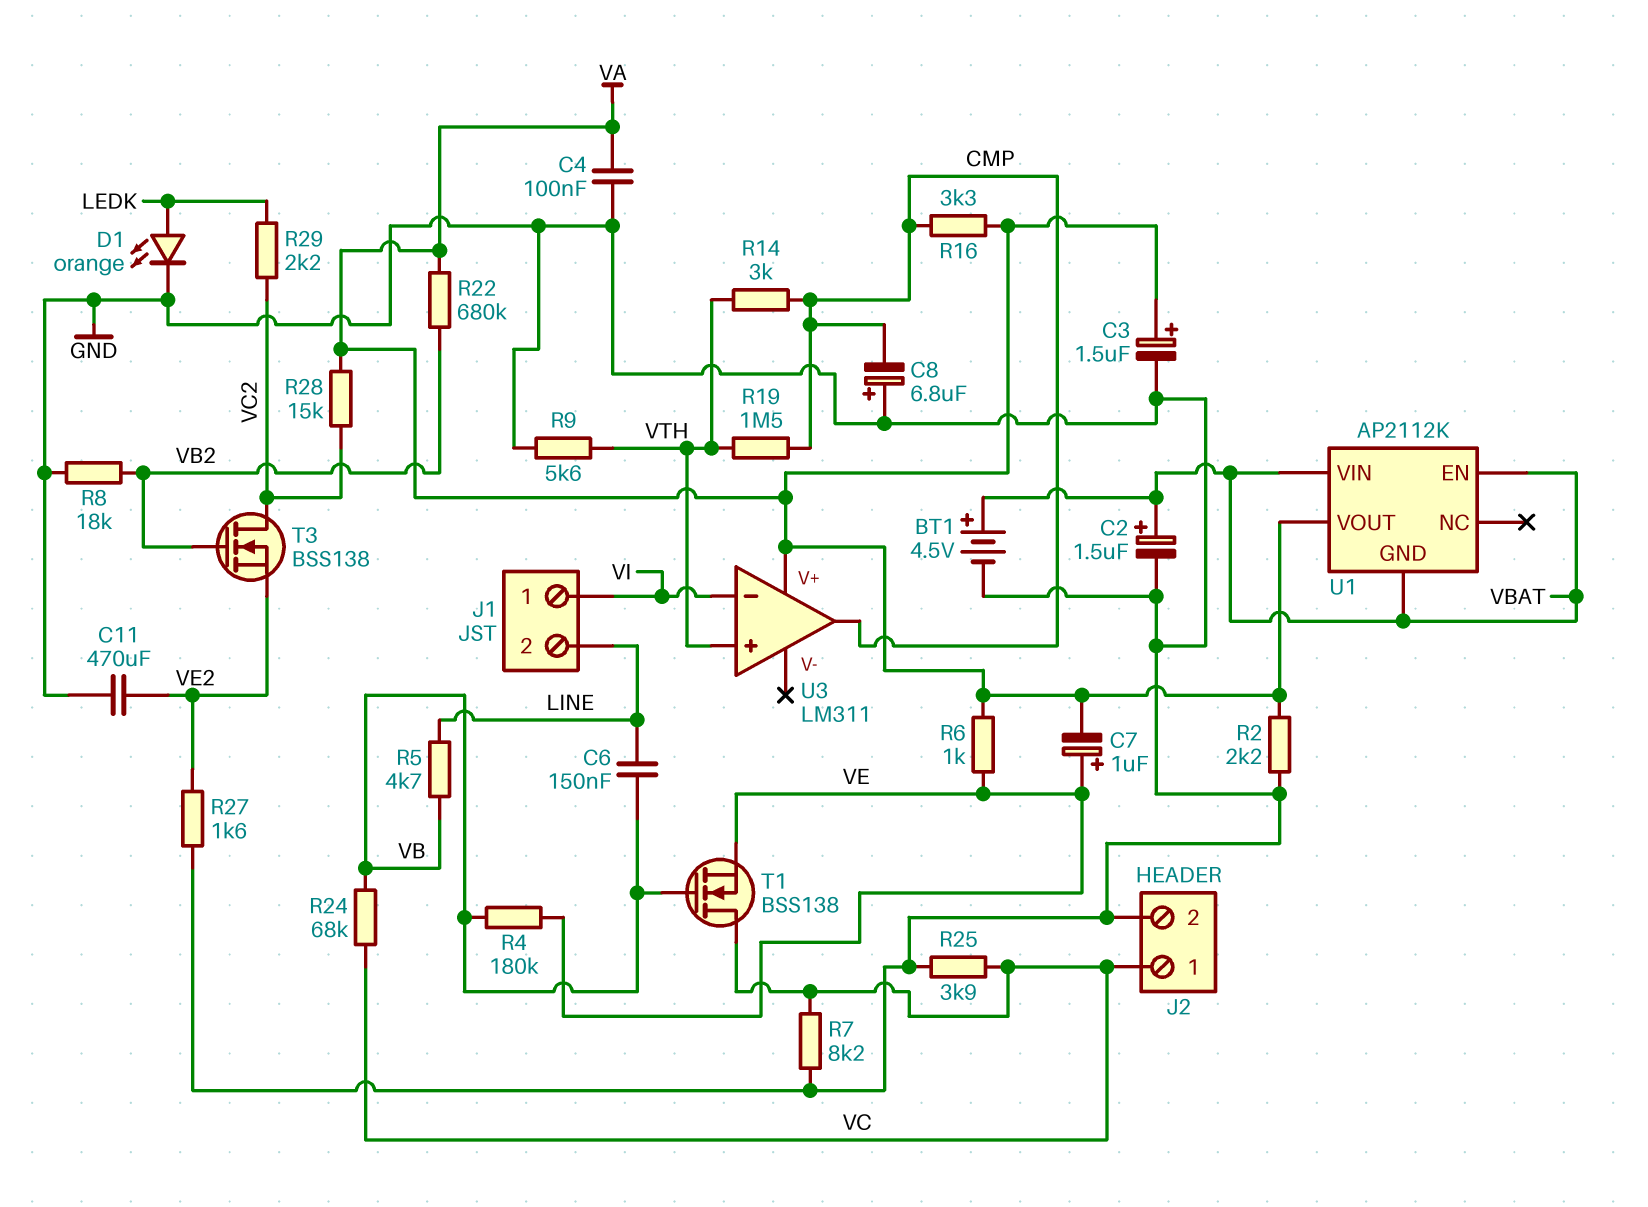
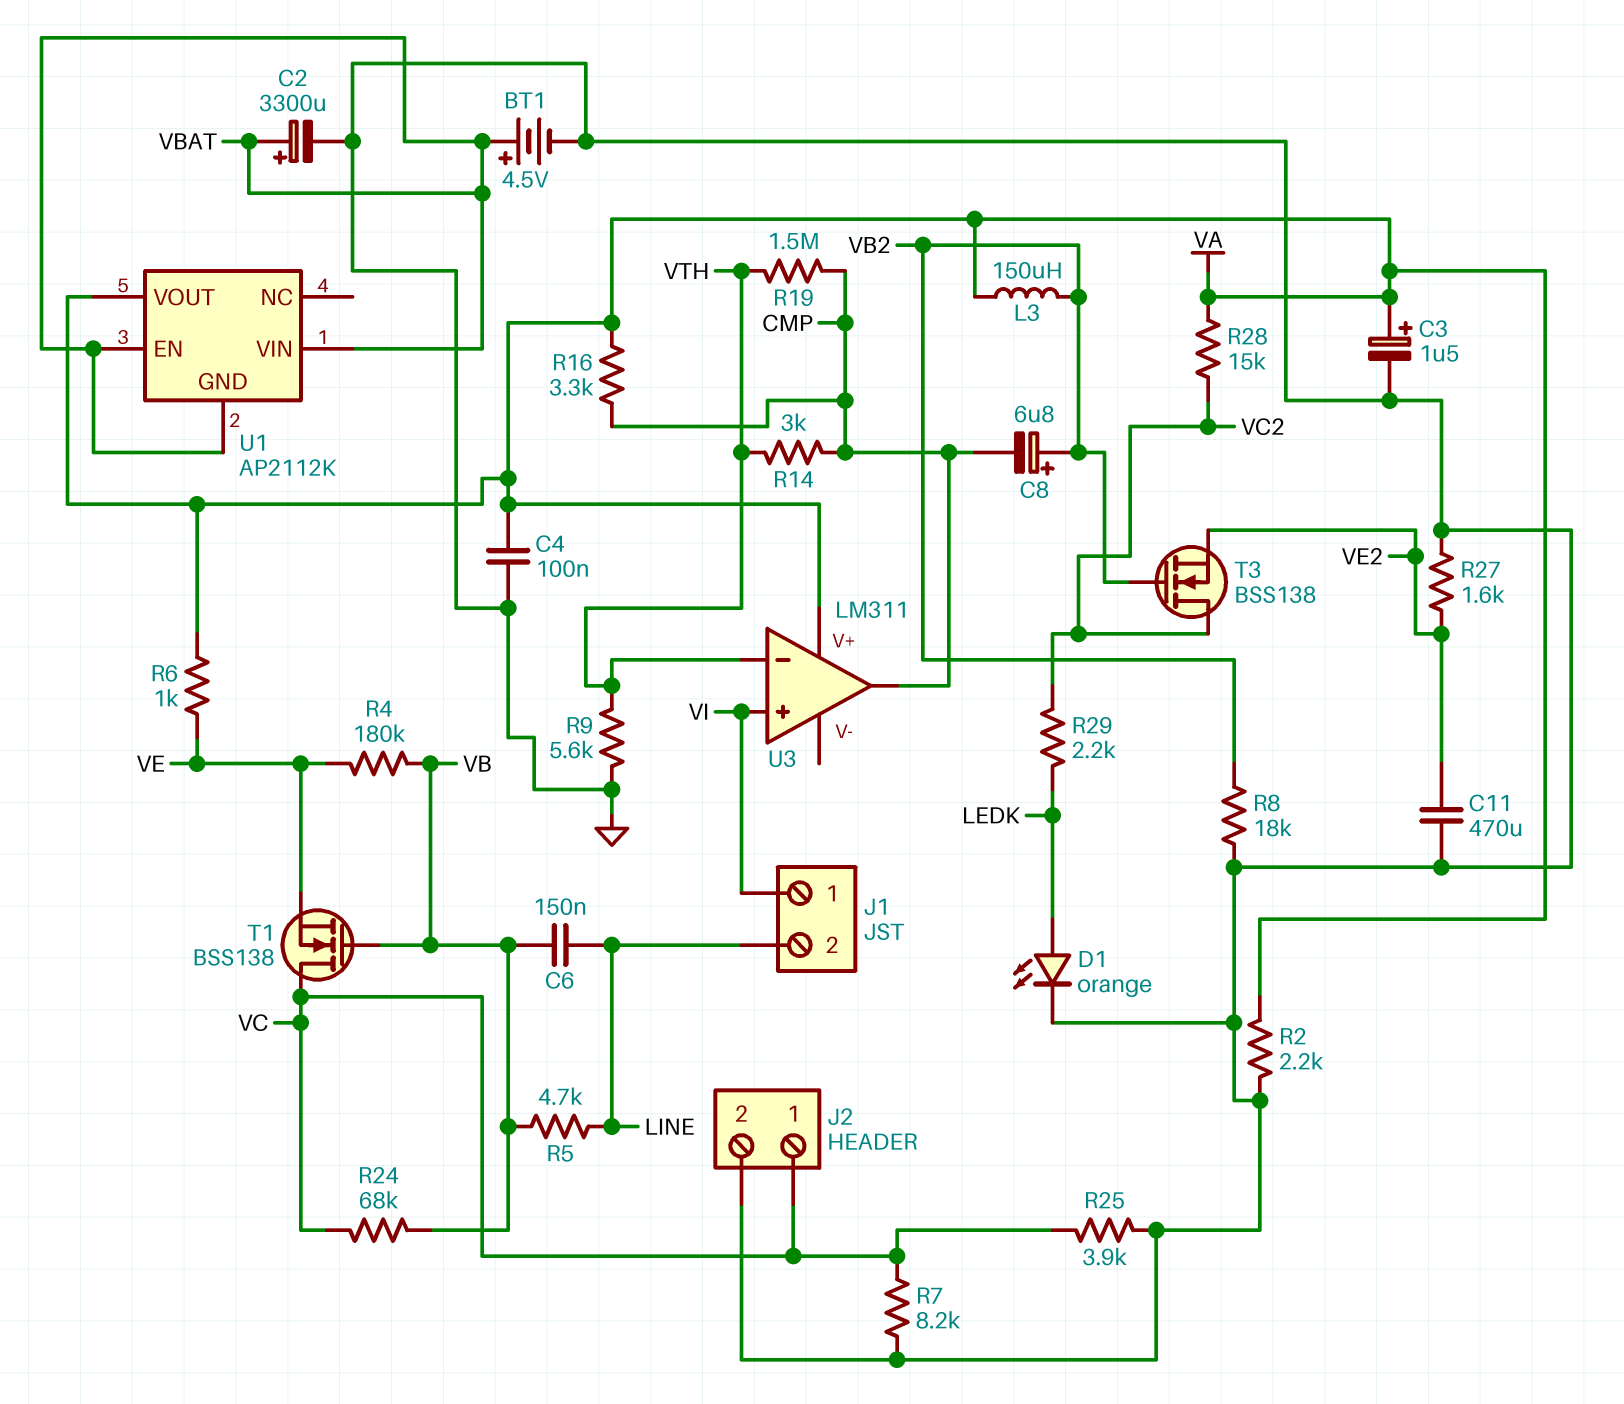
C2: 1.5uF (plus VBAT, minus GND) -> 3300uF (plus VBAT, minus GND)
C7: 1uF (plus VE, minus VA) -> none
C8: 6.8uF (plus GND, minus CMP) -> 6.8uF (plus VB2, minus CMP)
L3: none -> 150uH (VA, VB2)
R22: 680k (VA, VB2) -> none
U3 pin in+: VTH -> VI
U3 pin in-: VI -> VTH

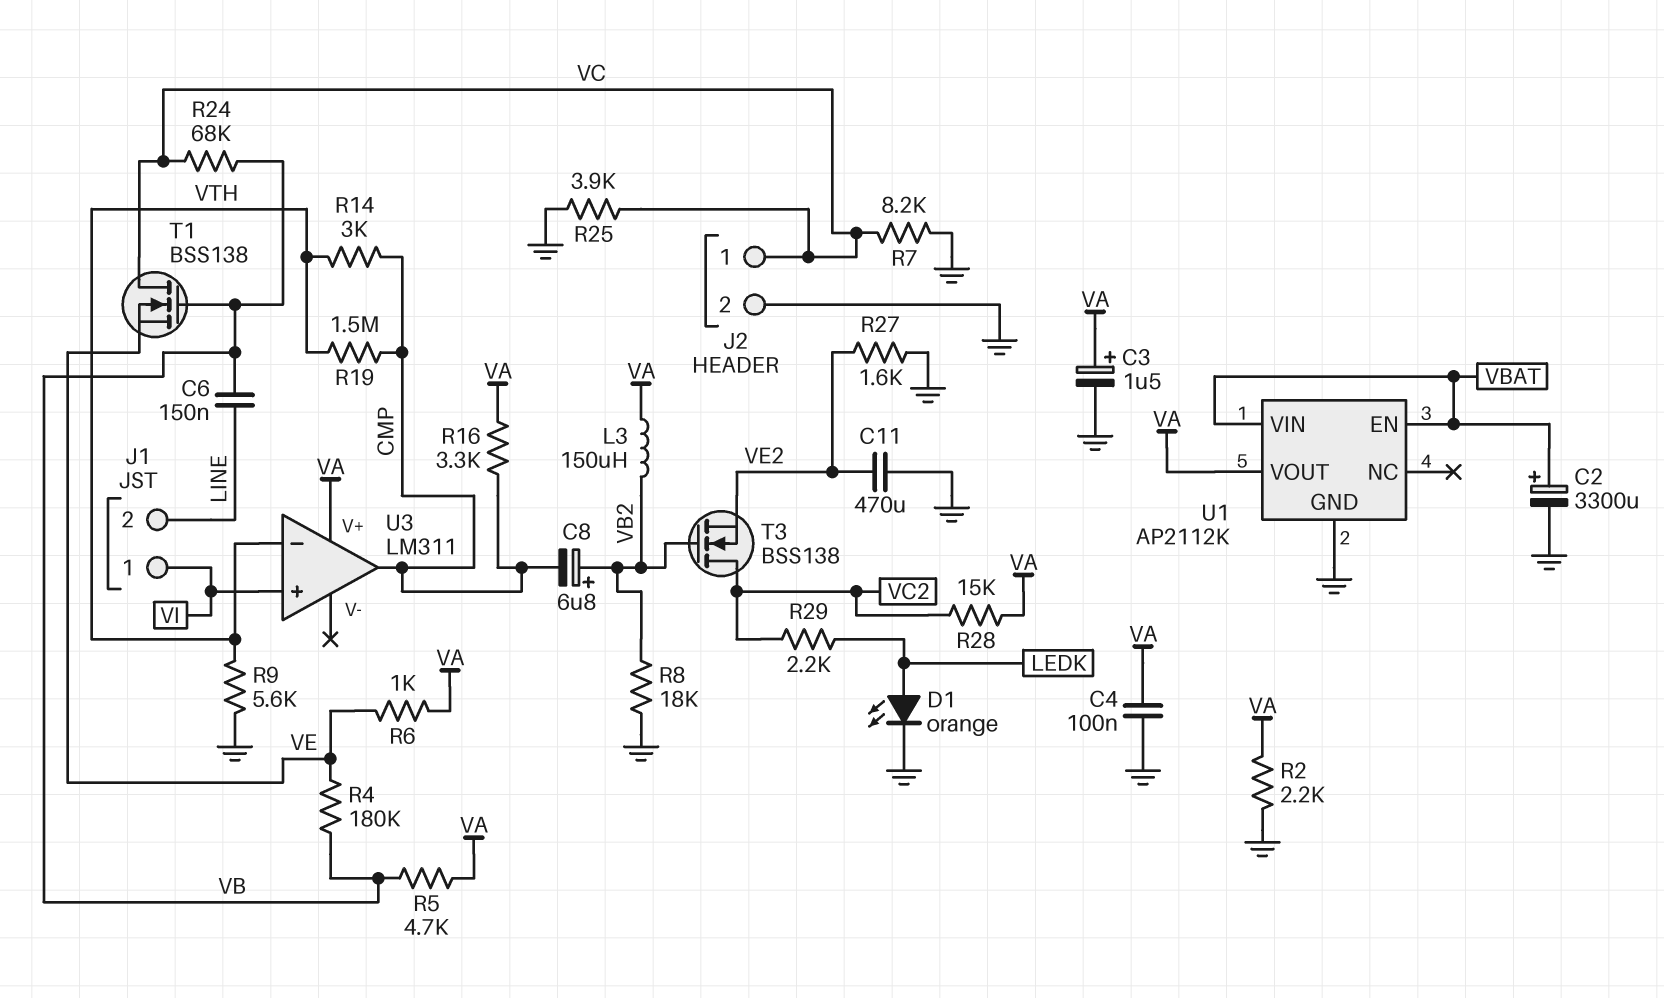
BT1: 4.5V (plus VBAT, minus GND) -> none
R5: 4.7k (LINE, VB) -> 4.7k (VA, VB)
U1 pin GND: VBAT -> GND

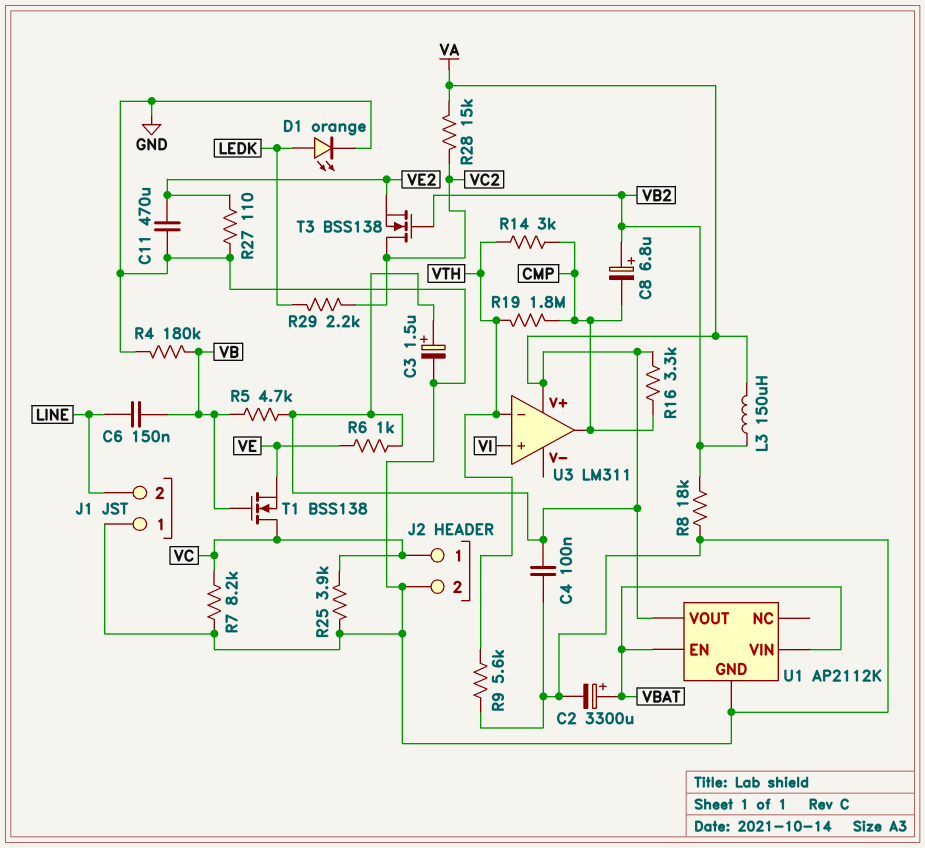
J1 pin 1: VI -> GND
R2: 2.2k (GND, VA) -> none
R4: 180k (VB, VE) -> 180k (GND, VB)
R19: 1.5M (CMP, VTH) -> 1.8M (CMP, VTH)
R24: 68k (VB, VC) -> none
R27: 1.6k (GND, VE2) -> 110 (GND, VE2)

